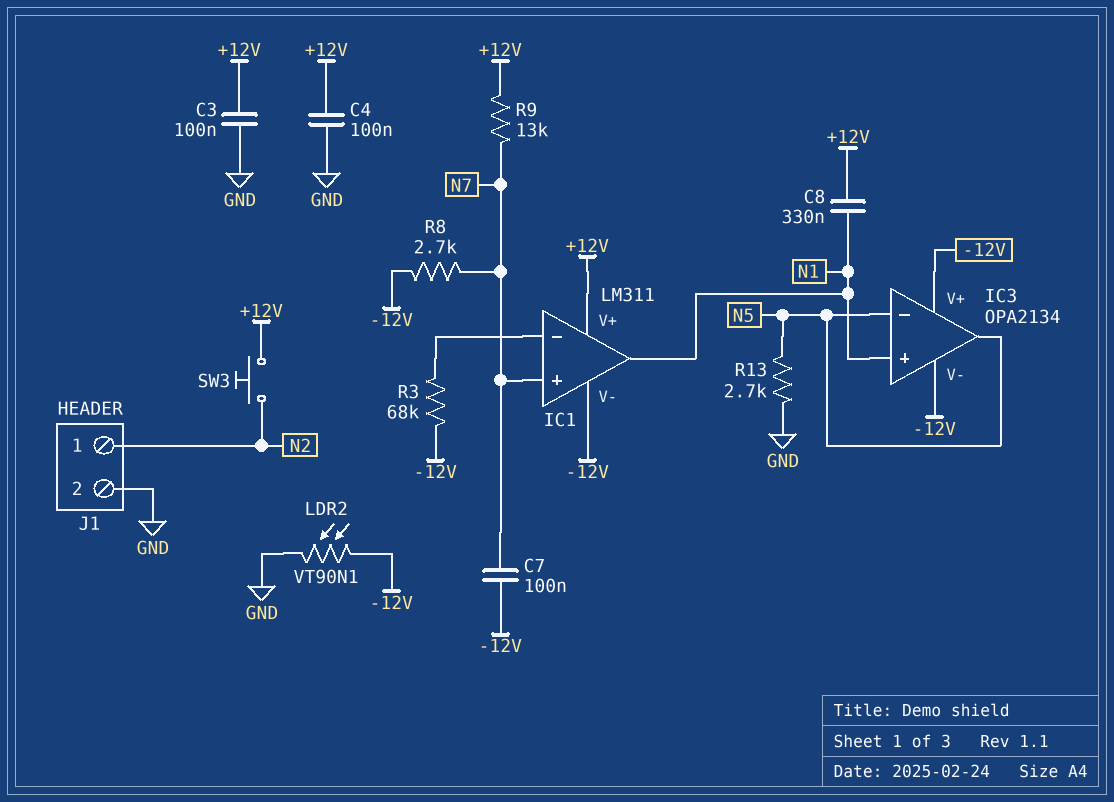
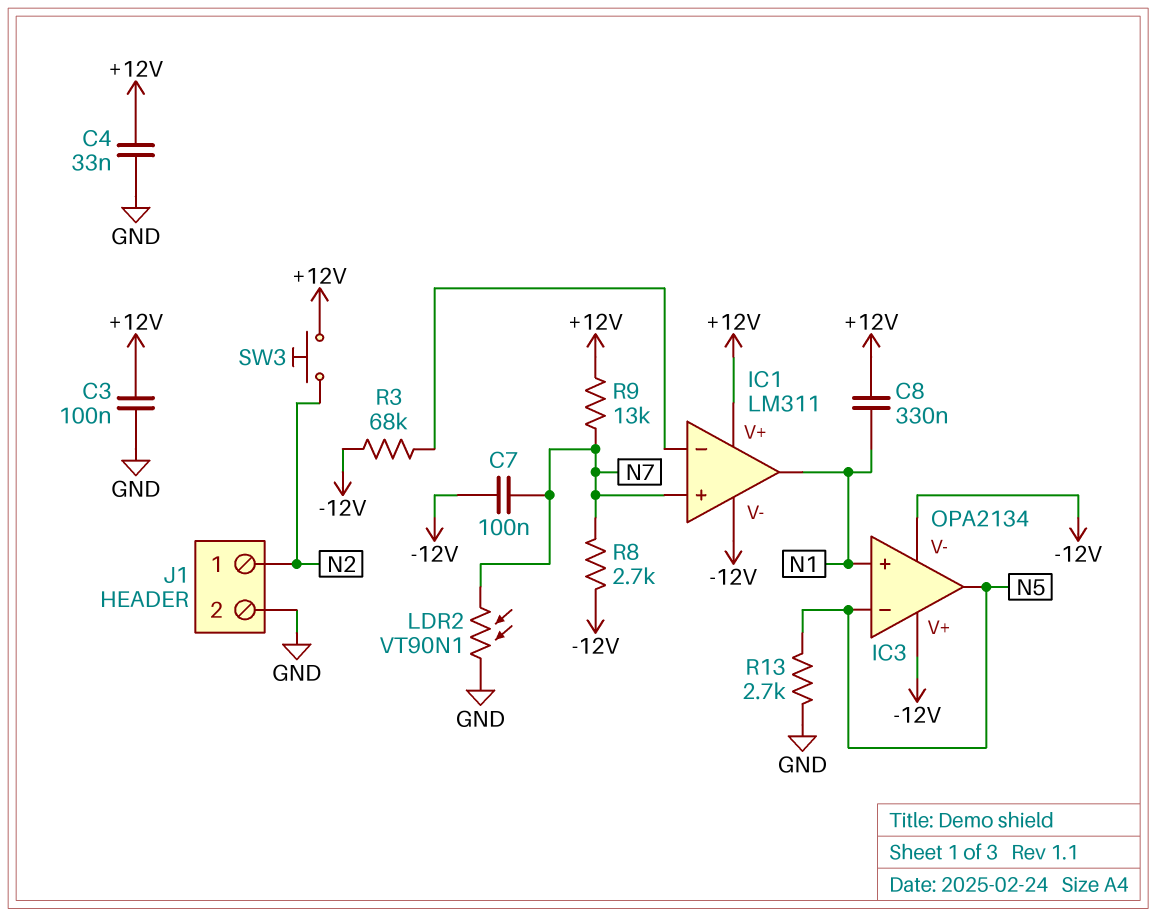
C4: 100nF (+12V, GND) -> 33nF (+12V, GND)
LDR2: VT90N1 (-12V, GND) -> VT90N1 (GND, N7)

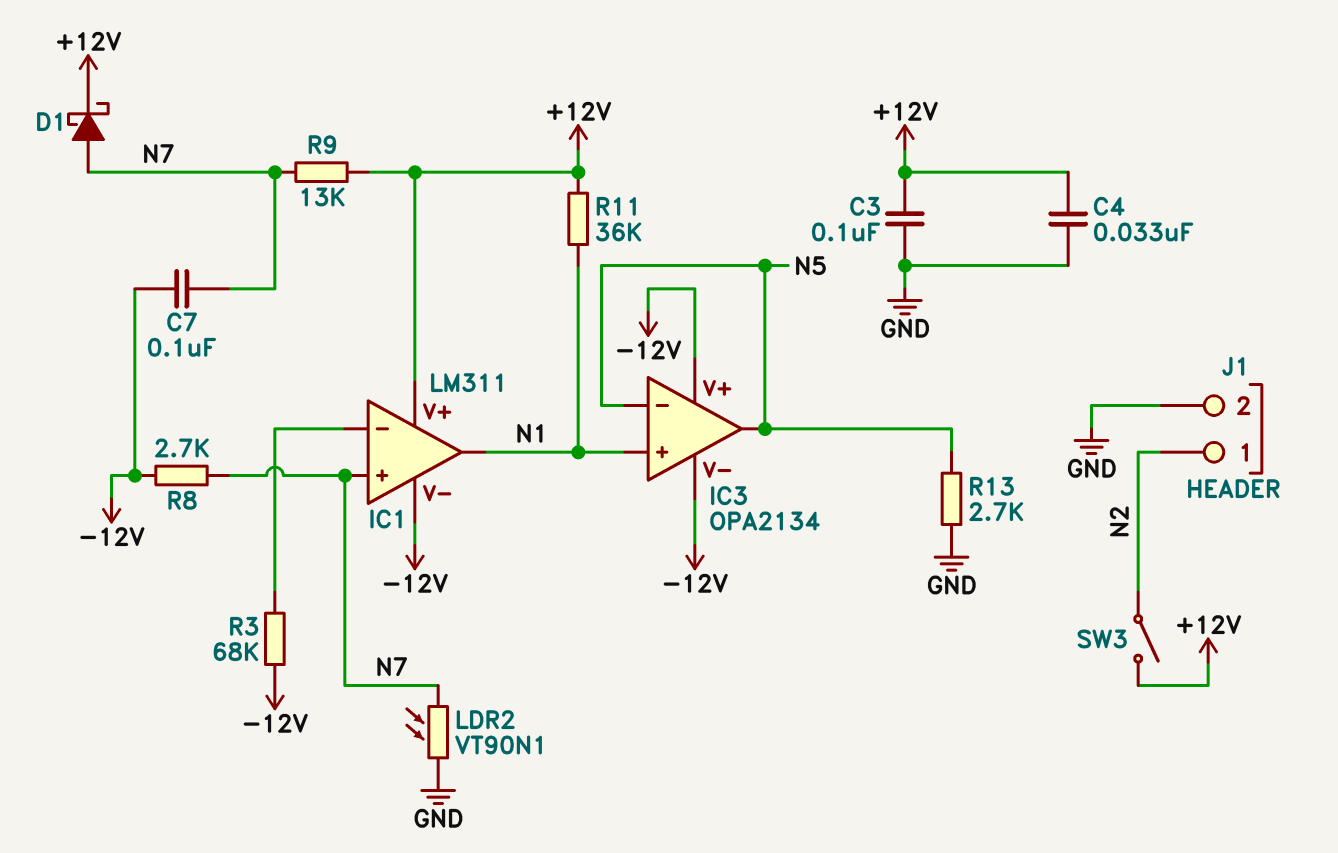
C8: 330nF (+12V, N1) -> none
D1: none -> schottky (A N7, K +12V)
R11: none -> 36k (+12V, N1)
SW3: button (+12V, N2) -> switch (+12V, N2)

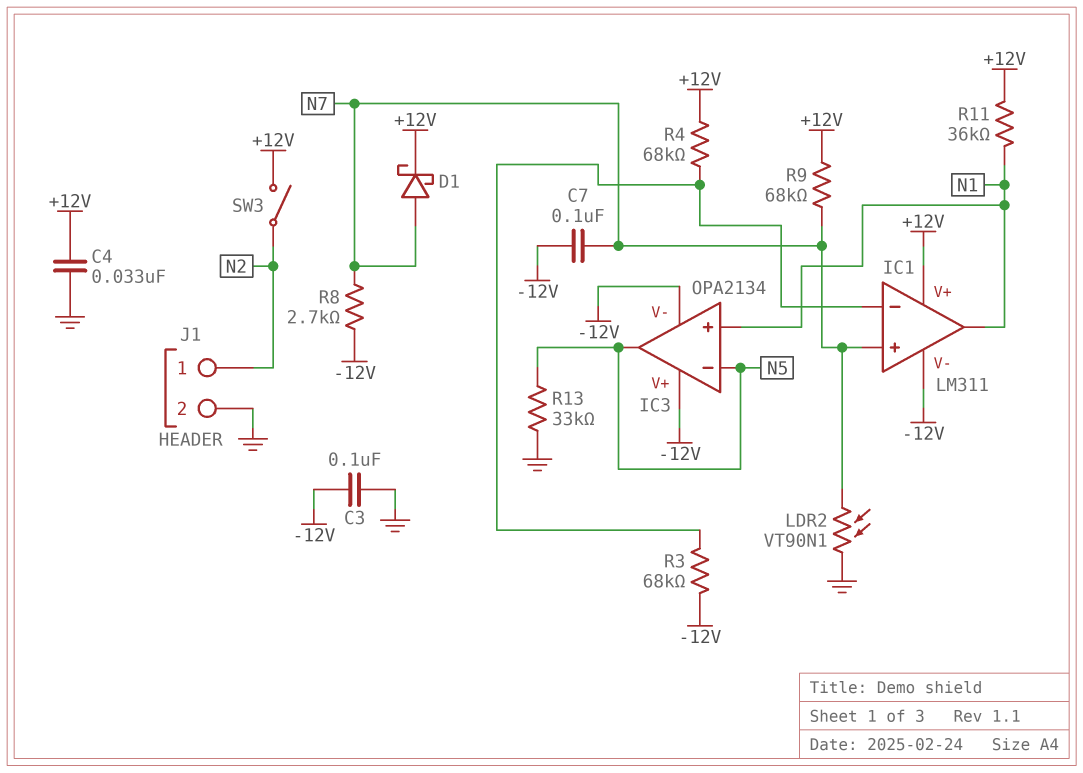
C3: 100nF (+12V, GND) -> 100nF (-12V, GND)
R4: none -> 68k (+12V, IC1/in-)
R9: 13k (+12V, N7) -> 68k (+12V, N7)
R13: 2.7k (GND, N5) -> 33k (GND, N5)

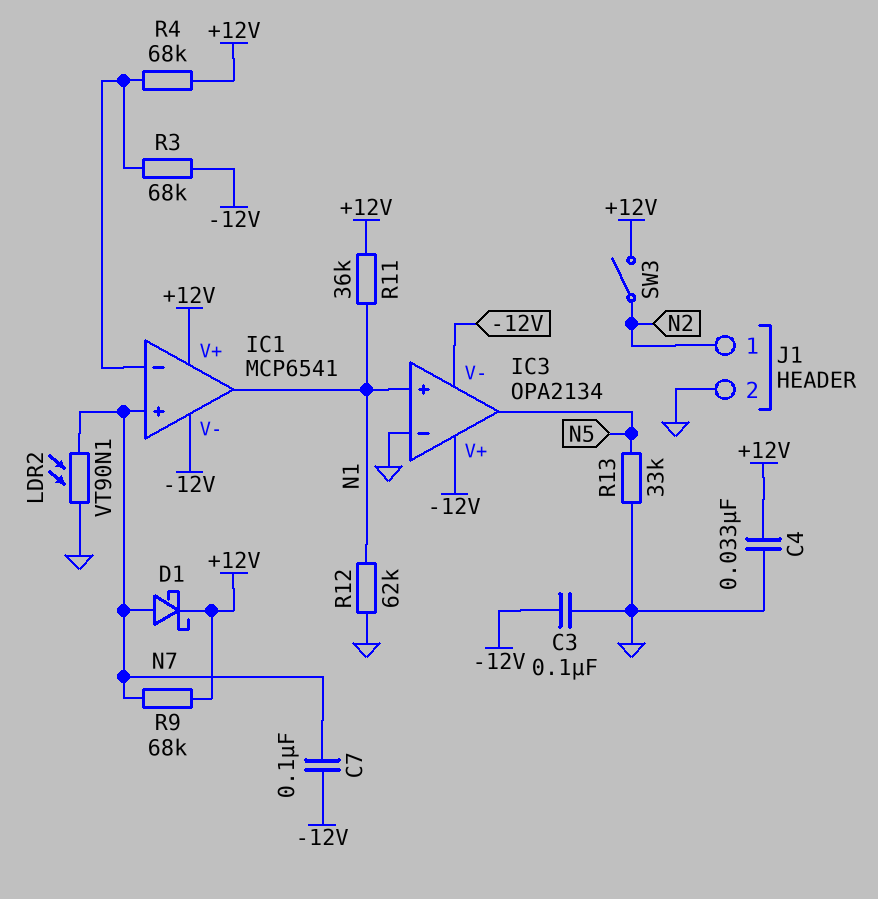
IC1: LM311 -> MCP6541
IC3 pin in-: N5 -> GND
R8: 2.7k (-12V, N7) -> none
R12: none -> 62k (GND, N1)

